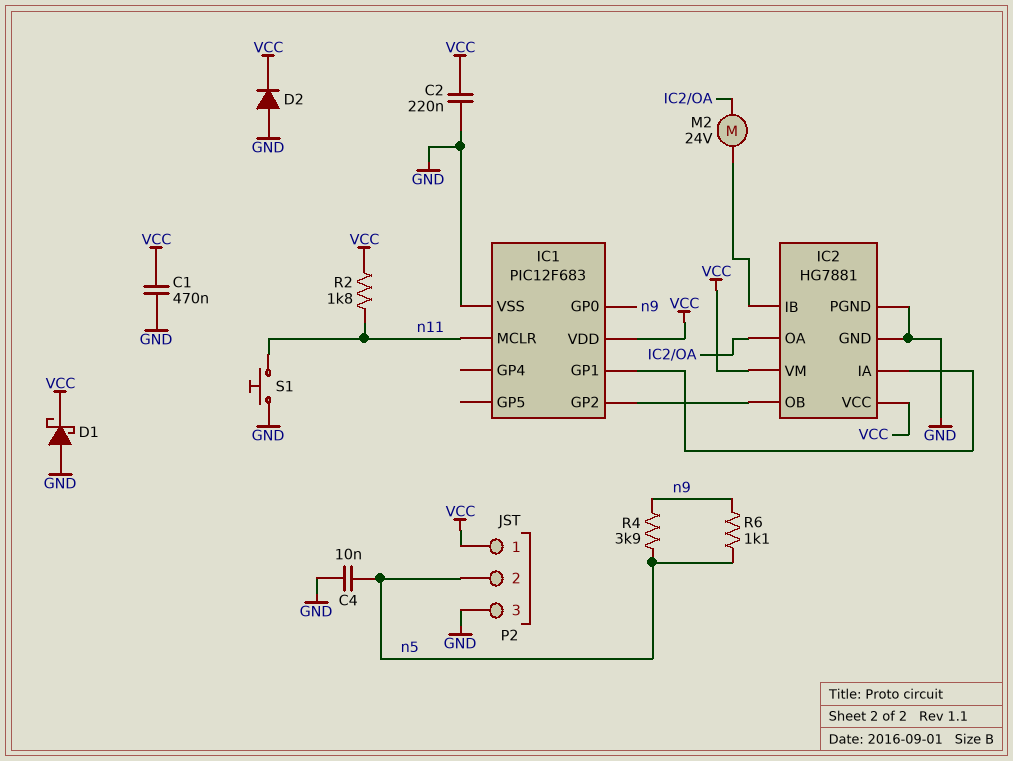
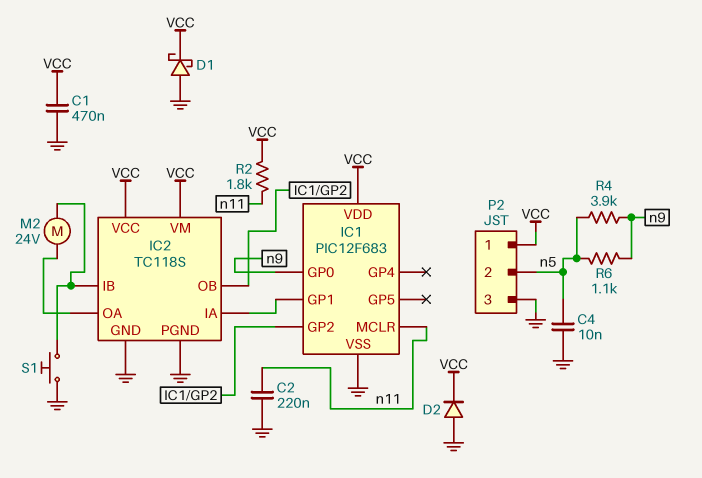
C2: 220nF (GND, VCC) -> 220nF (GND, n11)
IC2: HG7881 -> TC118S
S1: button (GND, n11) -> button (GND, IC2/IB)

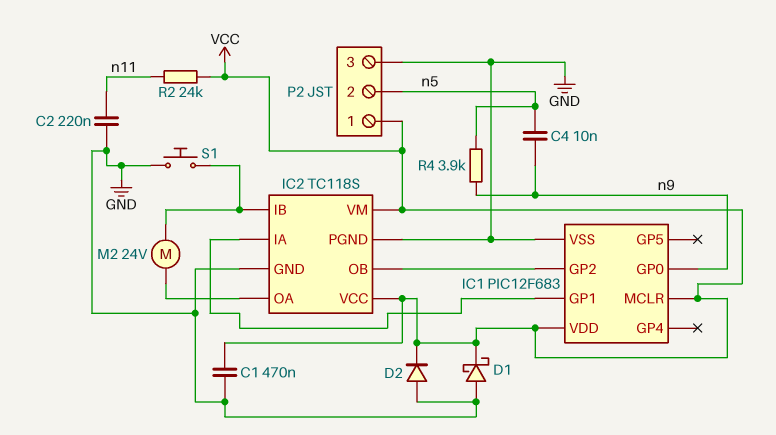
C4: 10nF (GND, n5) -> 10nF (n5, n9)
IC1 pin MCLR: n11 -> VCC
R2: 1.8k (VCC, n11) -> 24k (VCC, n11)
R6: 1.1k (n5, n9) -> none

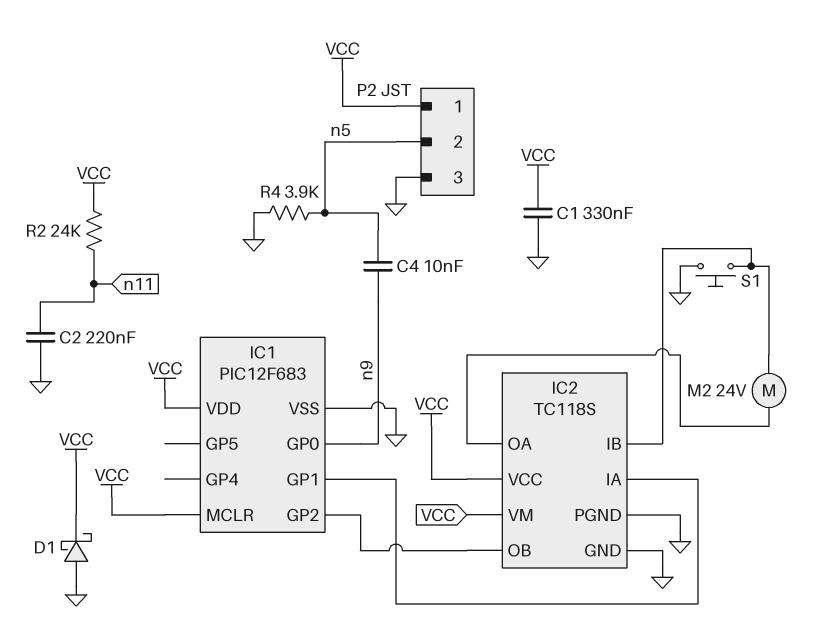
C1: 470nF (GND, VCC) -> 330nF (GND, VCC)
D2: diode (A GND, K VCC) -> none
R4: 3.9k (n5, n9) -> 3.9k (GND, n5)

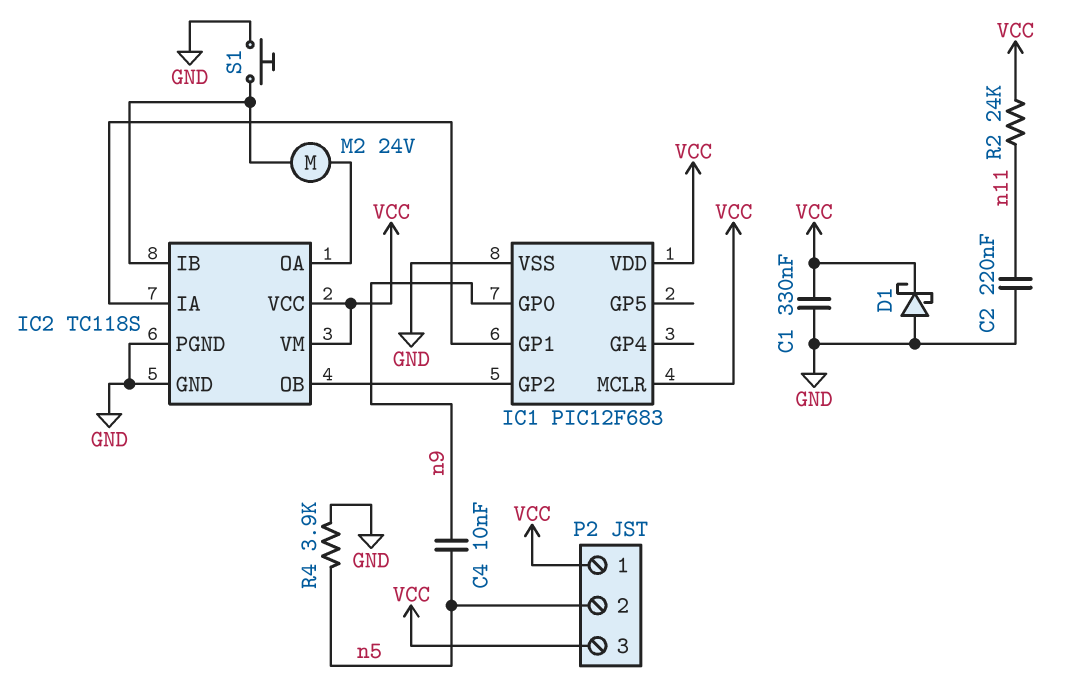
P2 pin 3: GND -> VCC

